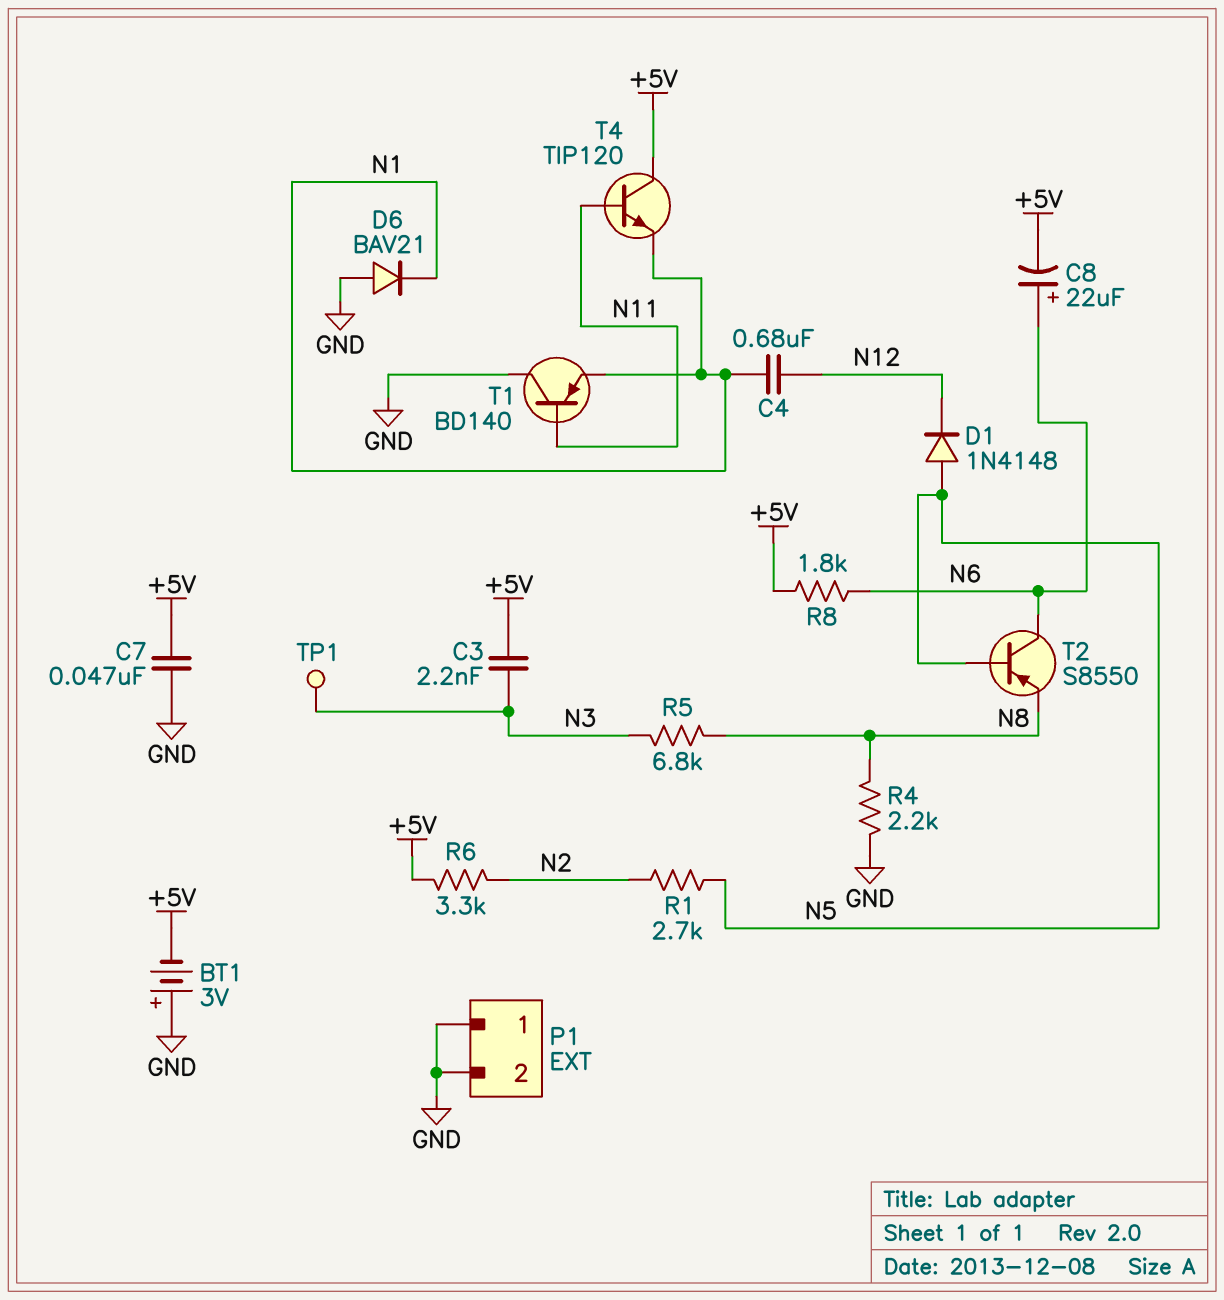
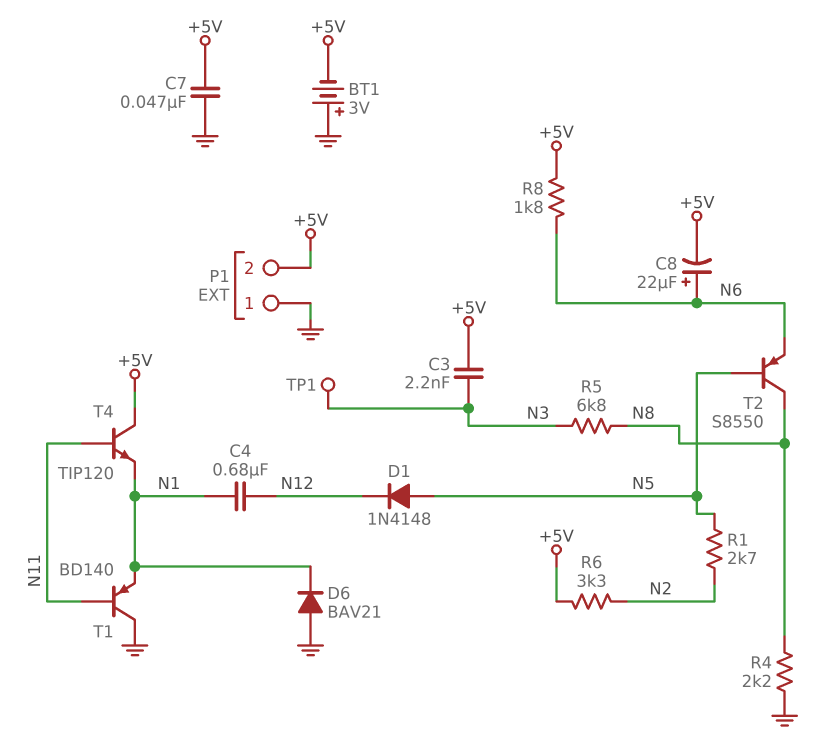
P1 pin 2: GND -> +5V
T2: PNP S8550 (B N5, C N6, E N8) -> PNP S8550 (B N5, C N8, E N6)

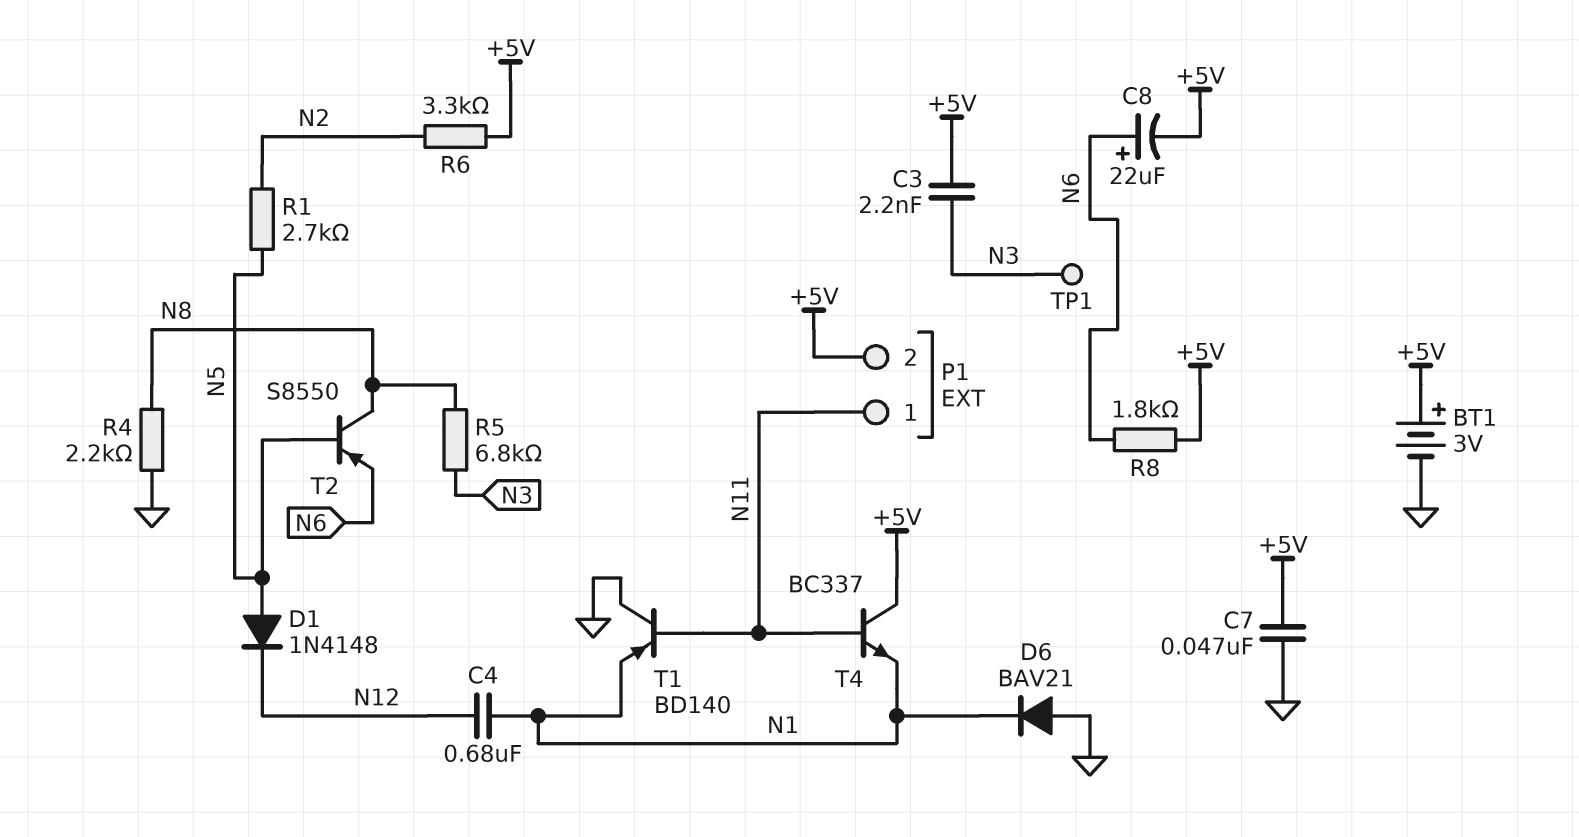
BT1: 3V (plus GND, minus +5V) -> 3V (plus +5V, minus GND)
P1 pin 1: GND -> N11
T4: NPN TIP120 (B N11, C +5V, E N1) -> NPN BC337 (B N11, C +5V, E N1)

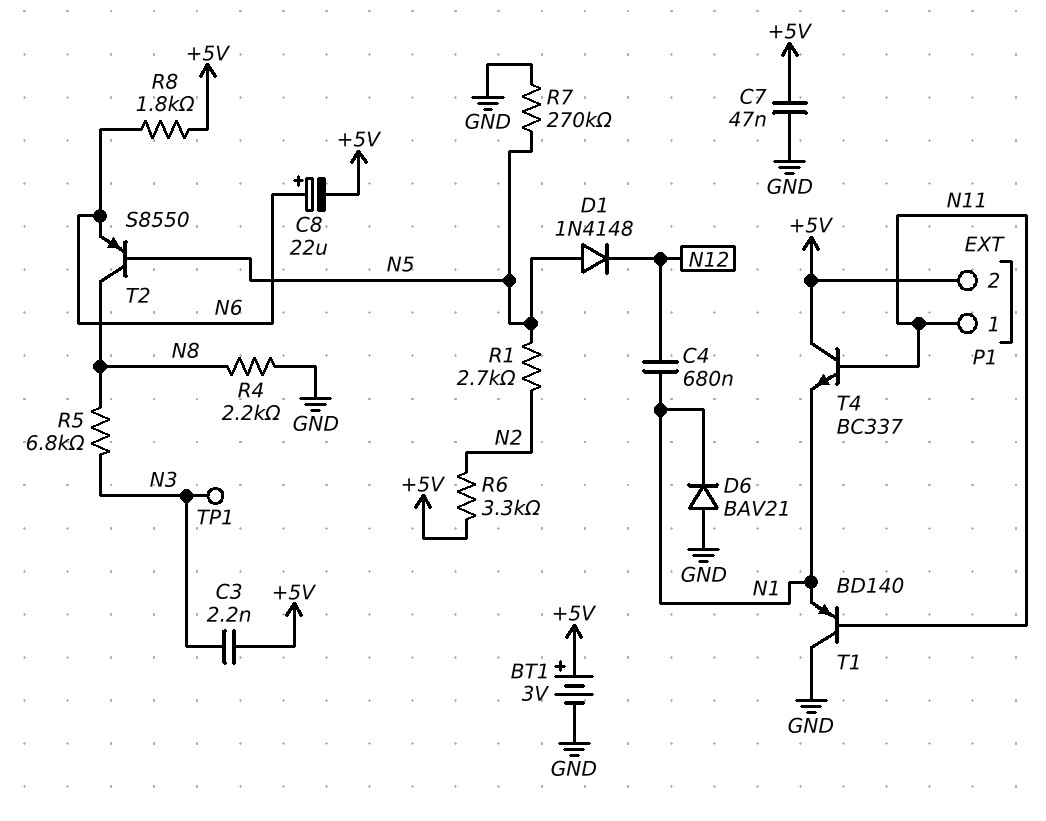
R7: none -> 270k (GND, N5)

